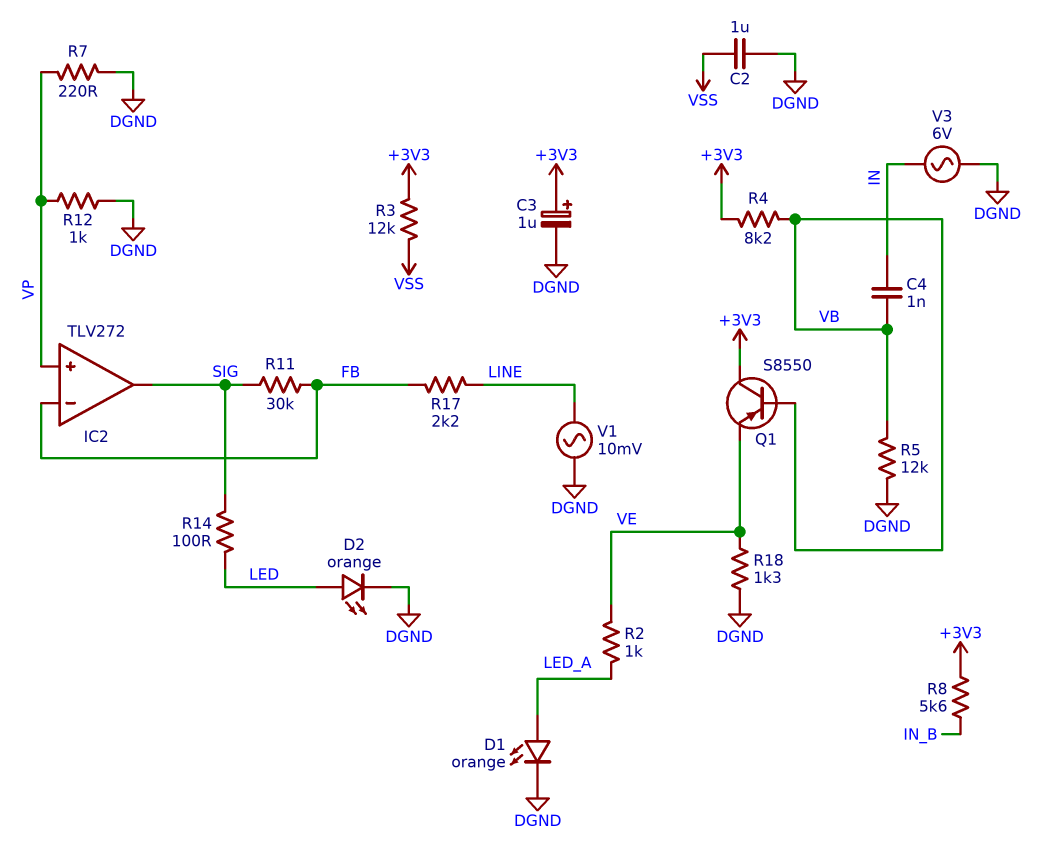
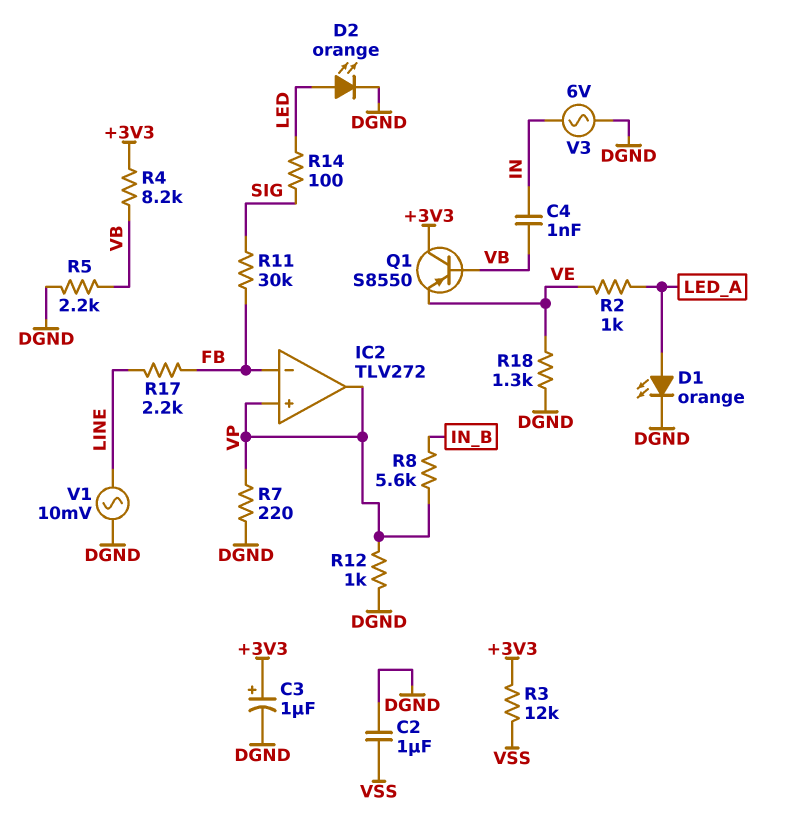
IC2 pin out: SIG -> VP
R5: 12k (DGND, VB) -> 2.2k (DGND, VB)
R8: 5.6k (+3V3, IN_B) -> 5.6k (IN_B, VP)

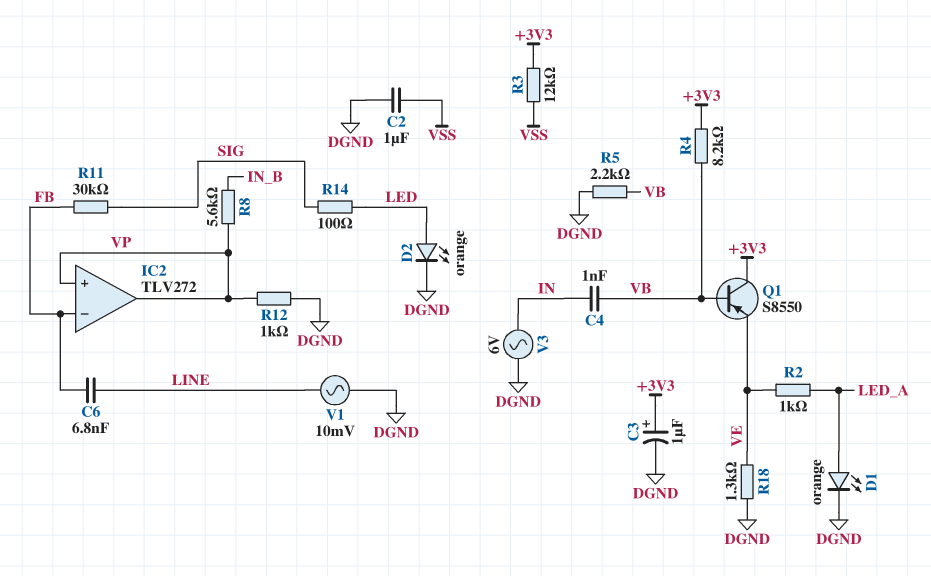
C6: none -> 6.8nF (FB, LINE)
R7: 220 (DGND, VP) -> none
R17: 2.2k (FB, LINE) -> none

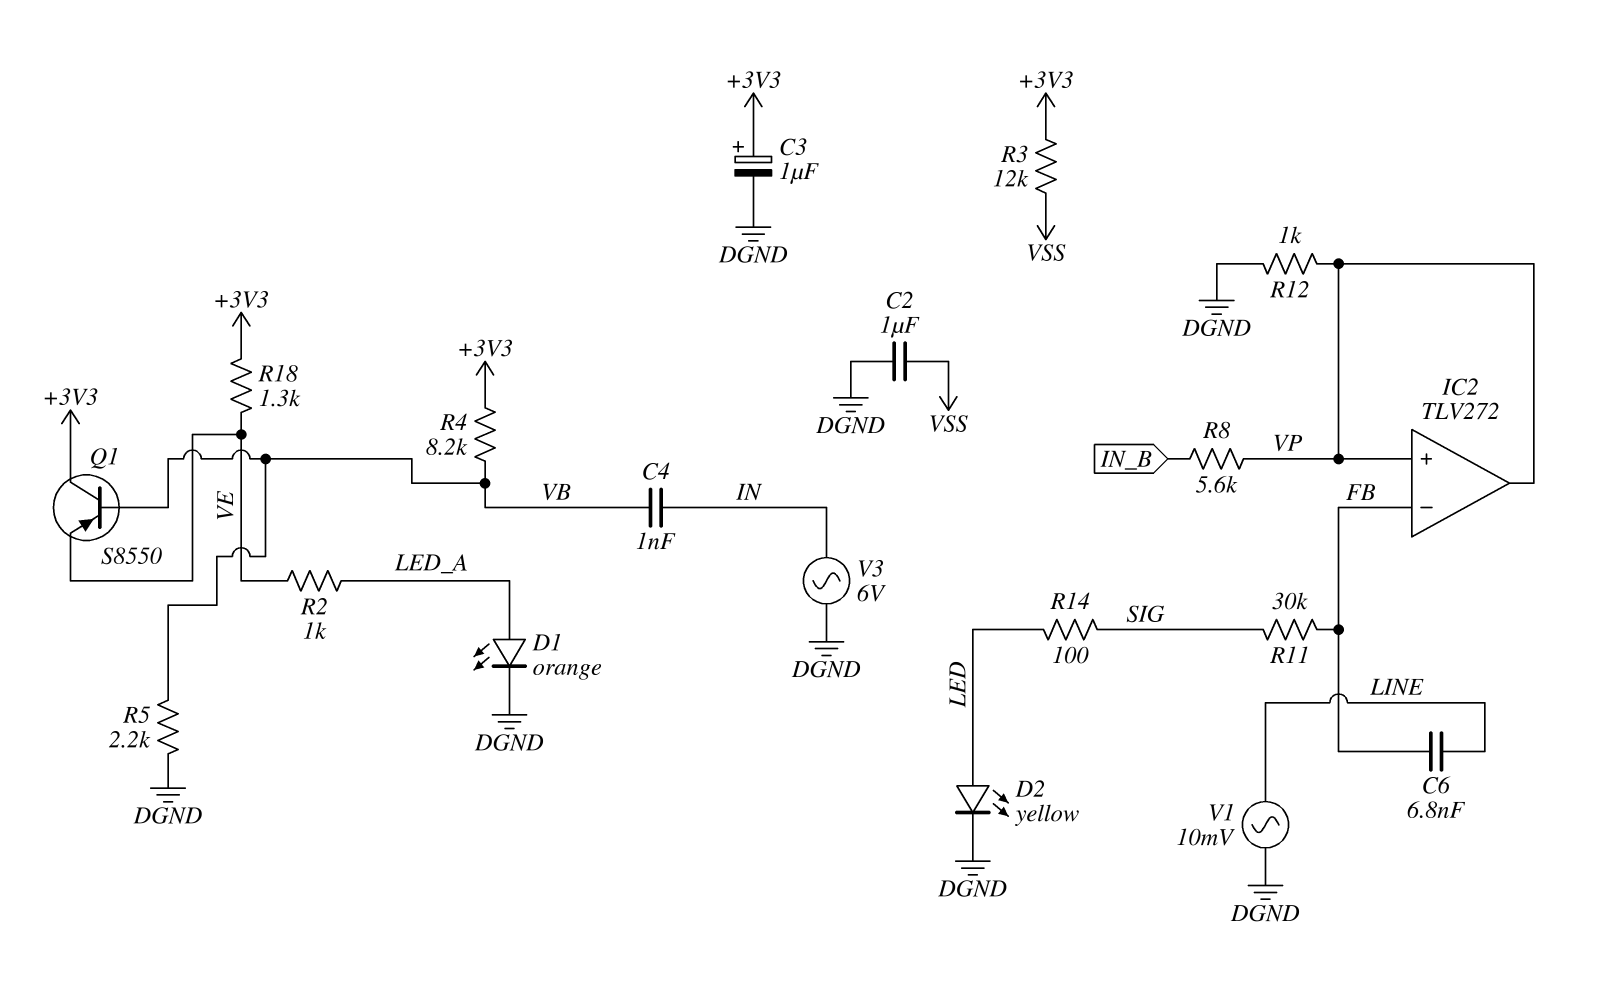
D2: LED orange (A LED, K DGND) -> LED yellow (A LED, K DGND)
R18: 1.3k (DGND, VE) -> 1.3k (+3V3, VE)

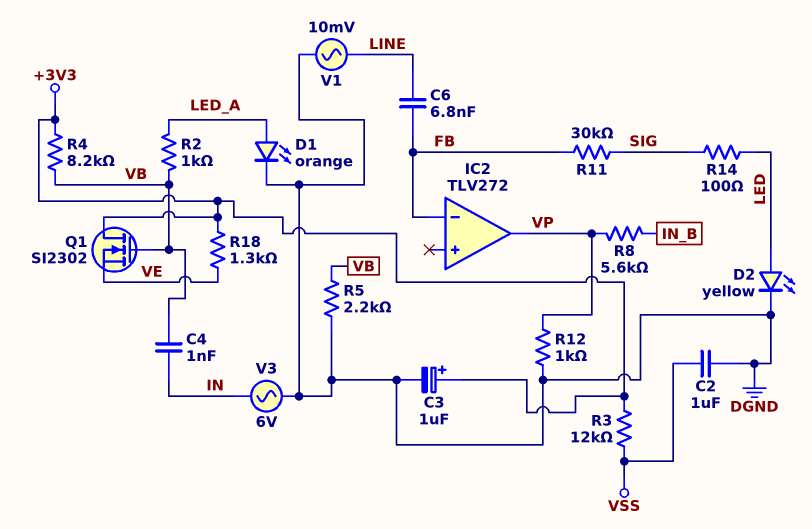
IC2 pin in+: VP -> none
Q1: PNP S8550 (B VB, C +3V3, E VE) -> NMOS SI2302 (G VB, D +3V3, S VE)
R2: 1k (LED_A, VE) -> 1k (LED_A, VB)

